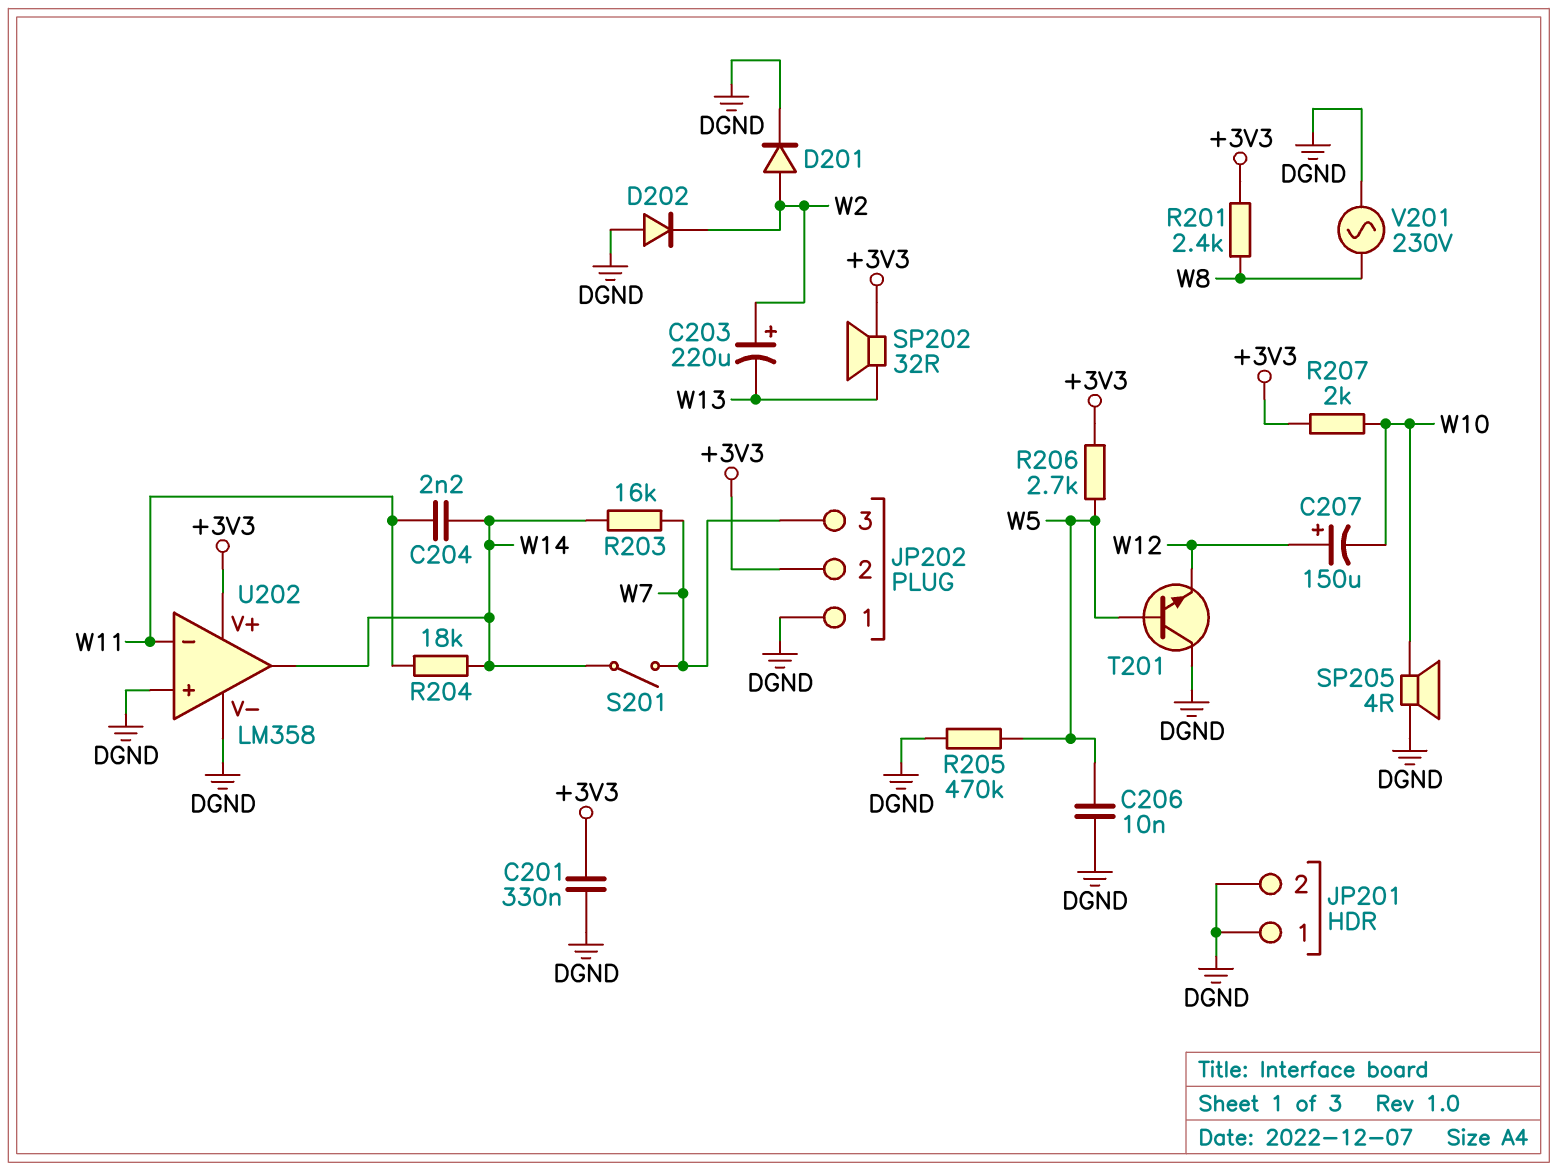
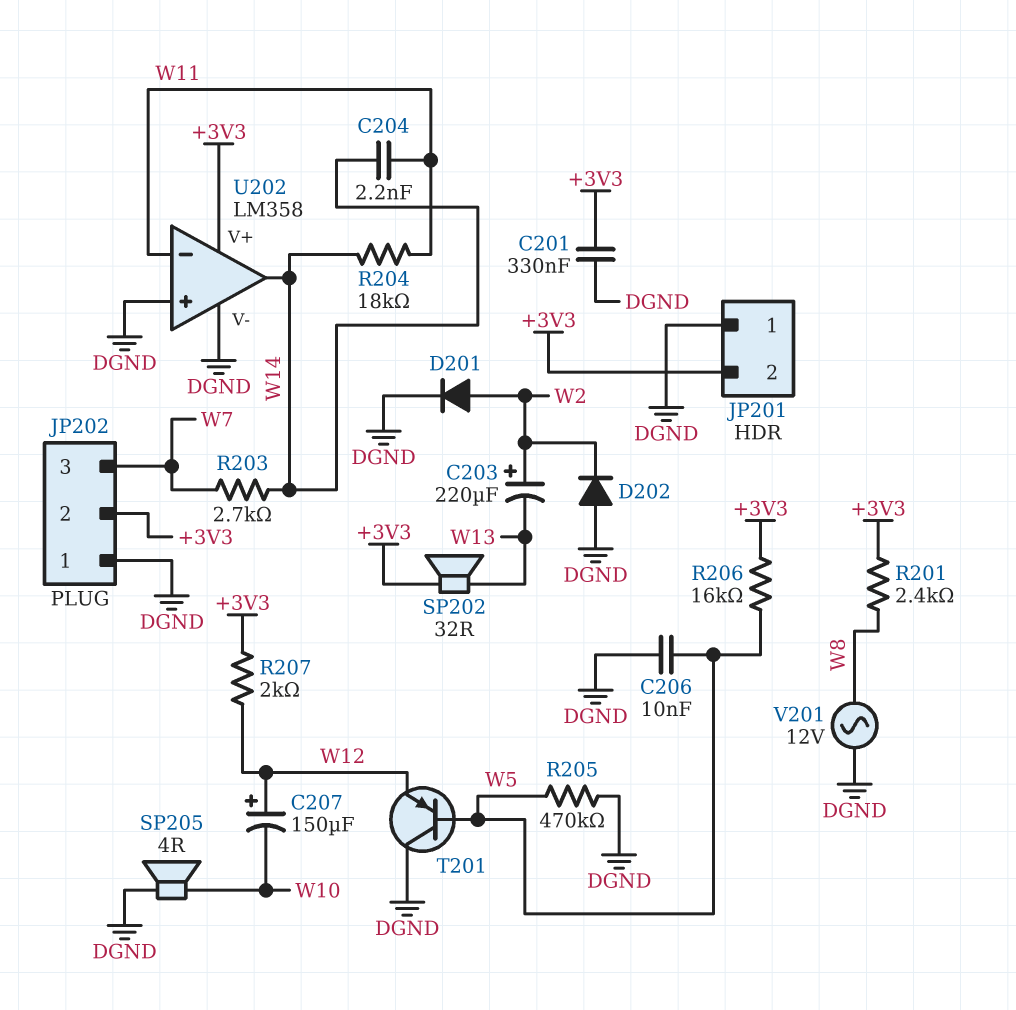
JP201 pin 2: DGND -> +3V3
R203: 16k (W7, W14) -> 2.7k (W7, W14)
R206: 2.7k (+3V3, W5) -> 16k (+3V3, W5)
R207: 2k (+3V3, W10) -> 2k (+3V3, W12)
S201: switch (W7, W14) -> none
T201: NPN (B W5, C DGND, E W12) -> PNP (B W5, C DGND, E W12)
V201: AC 230V (DGND, W8) -> AC 12V (DGND, W8)

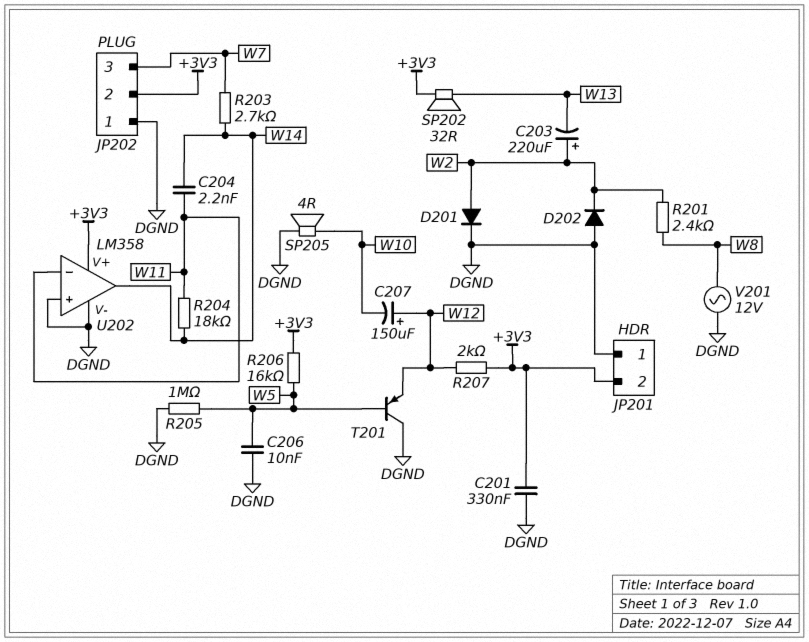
R201: 2.4k (+3V3, W8) -> 2.4k (W2, W8)
R205: 470k (DGND, W5) -> 1M (DGND, W5)

